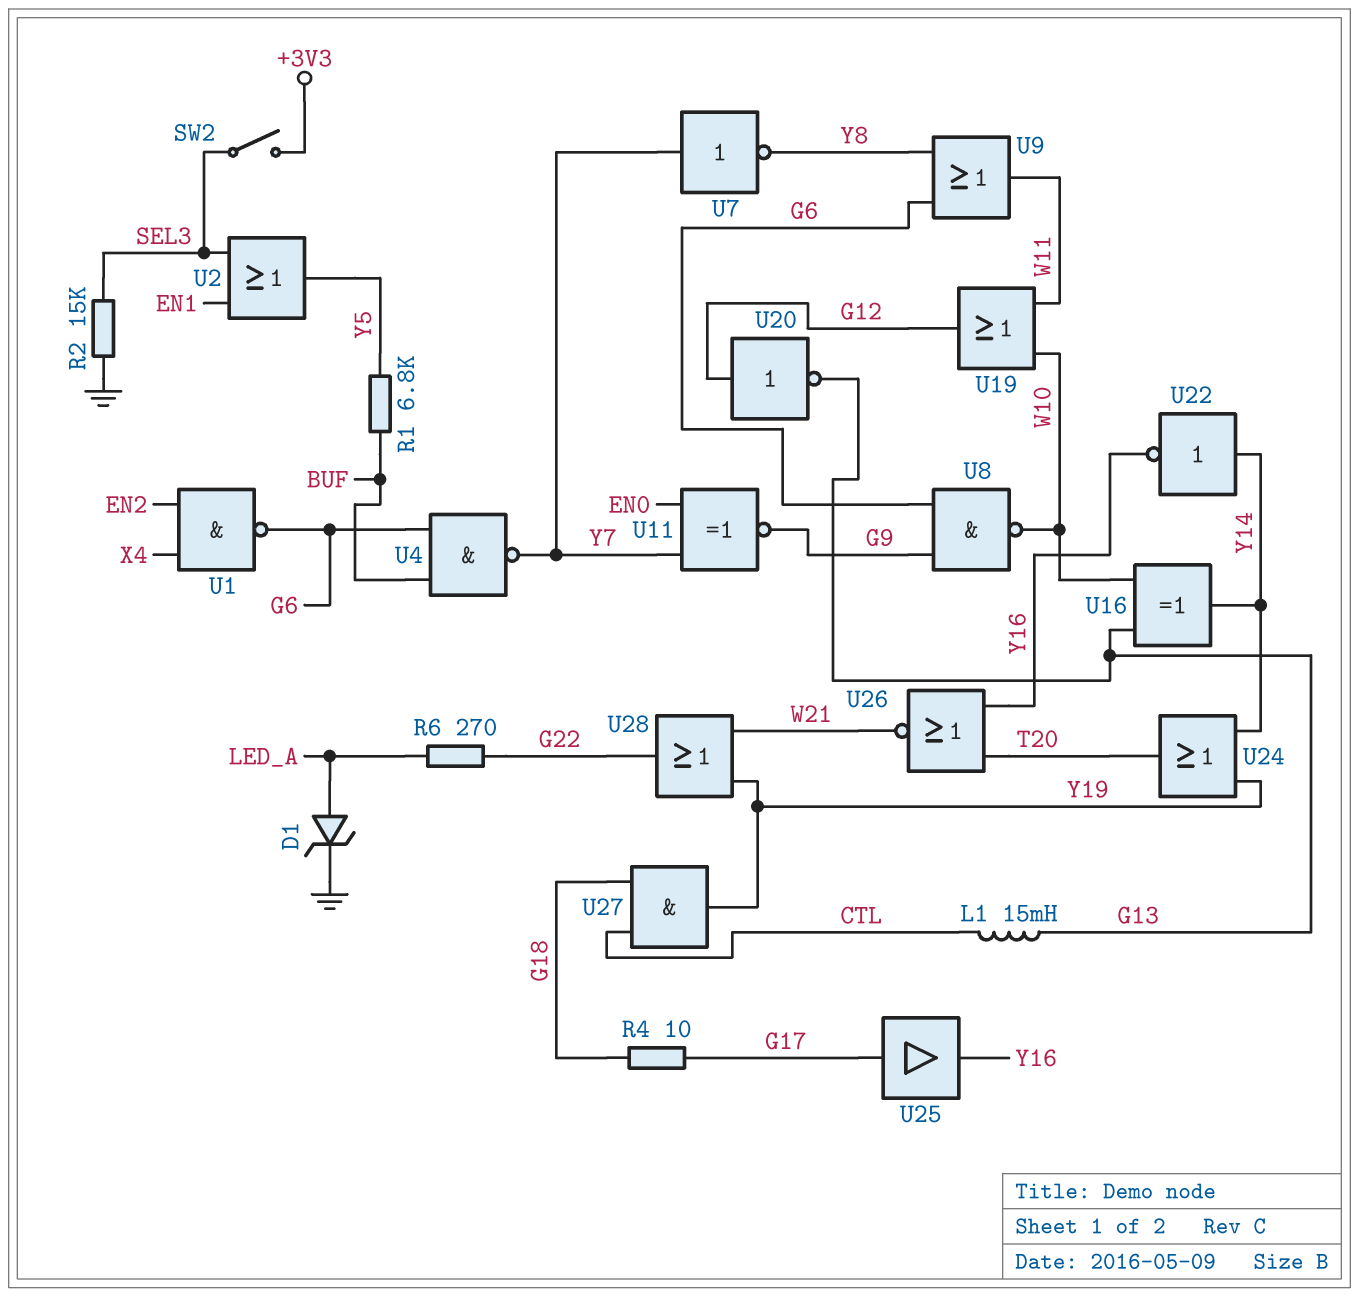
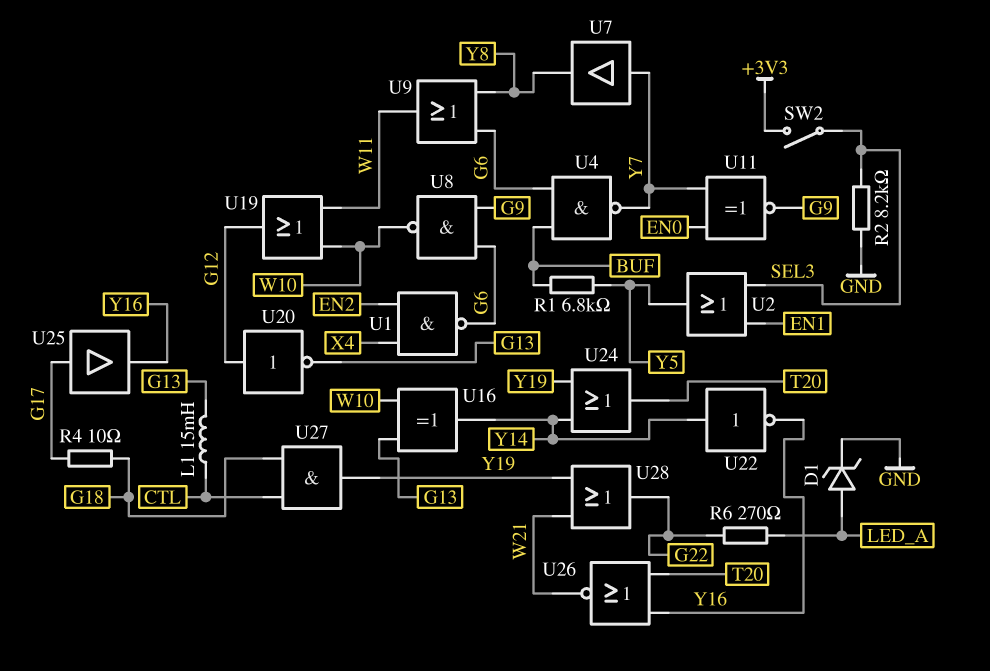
R2: 15k (GND, SEL3) -> 8.2k (GND, SEL3)
U7: NOT (in Y7, out Y8) -> buffer (in Y7, out Y8)

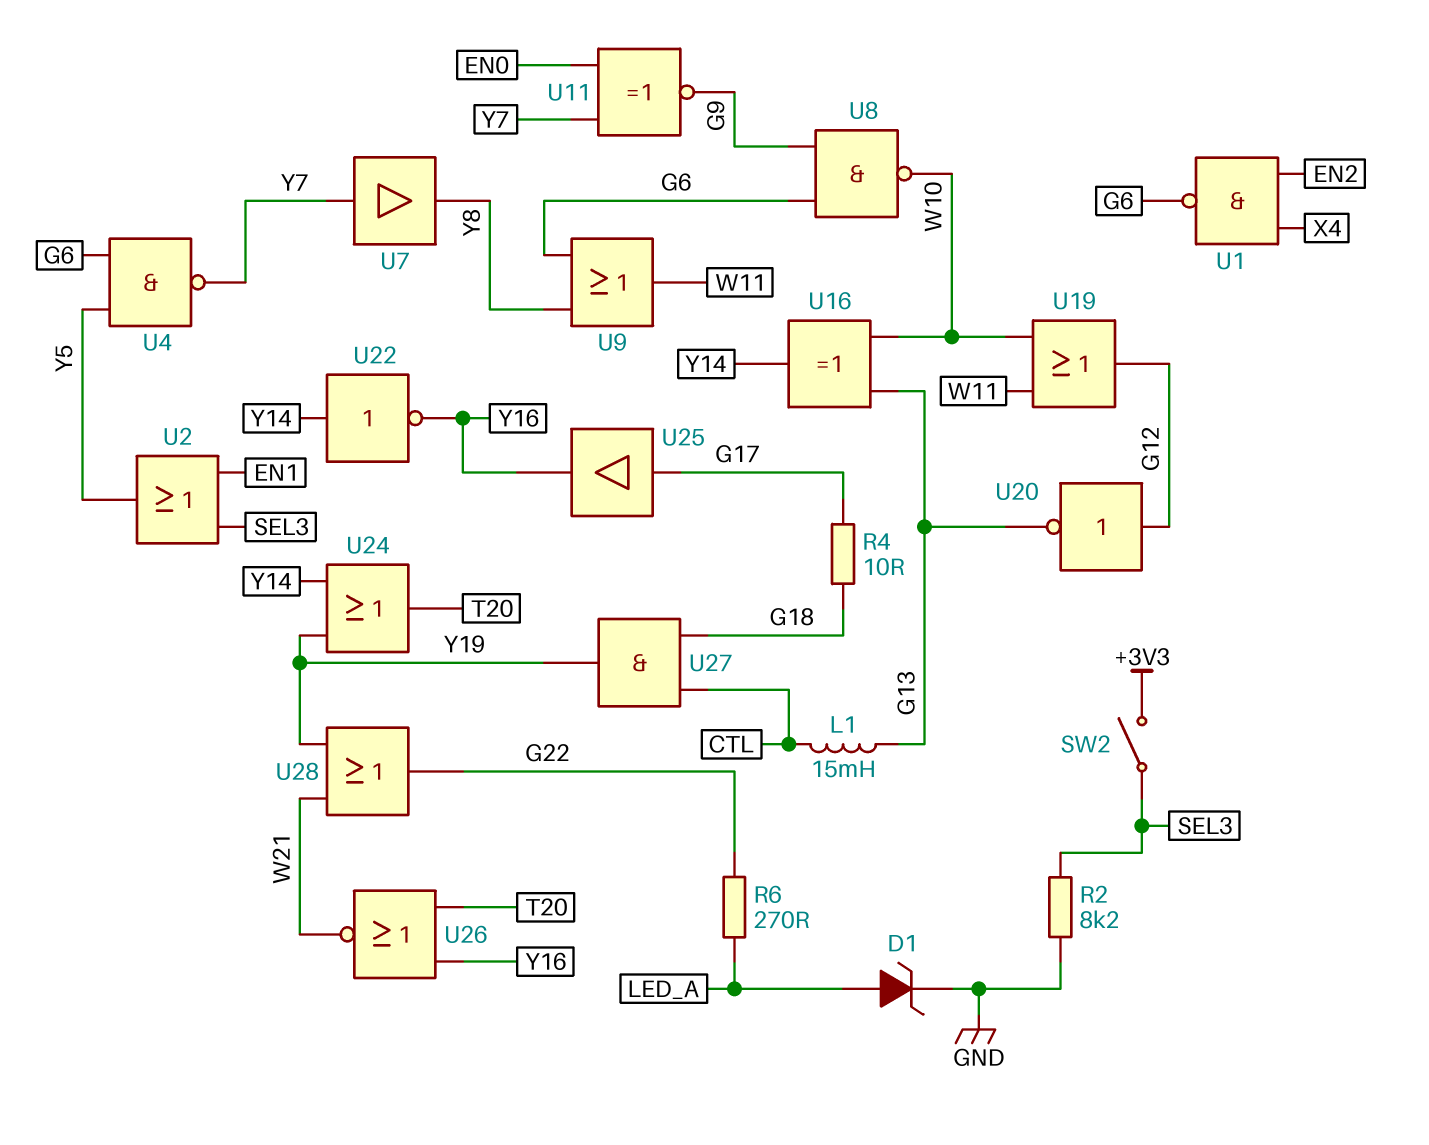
R1: 6.8k (BUF, Y5) -> none
U4: NAND (in BUF, in G6, out Y7) -> NAND (in G6, in Y5, out Y7)

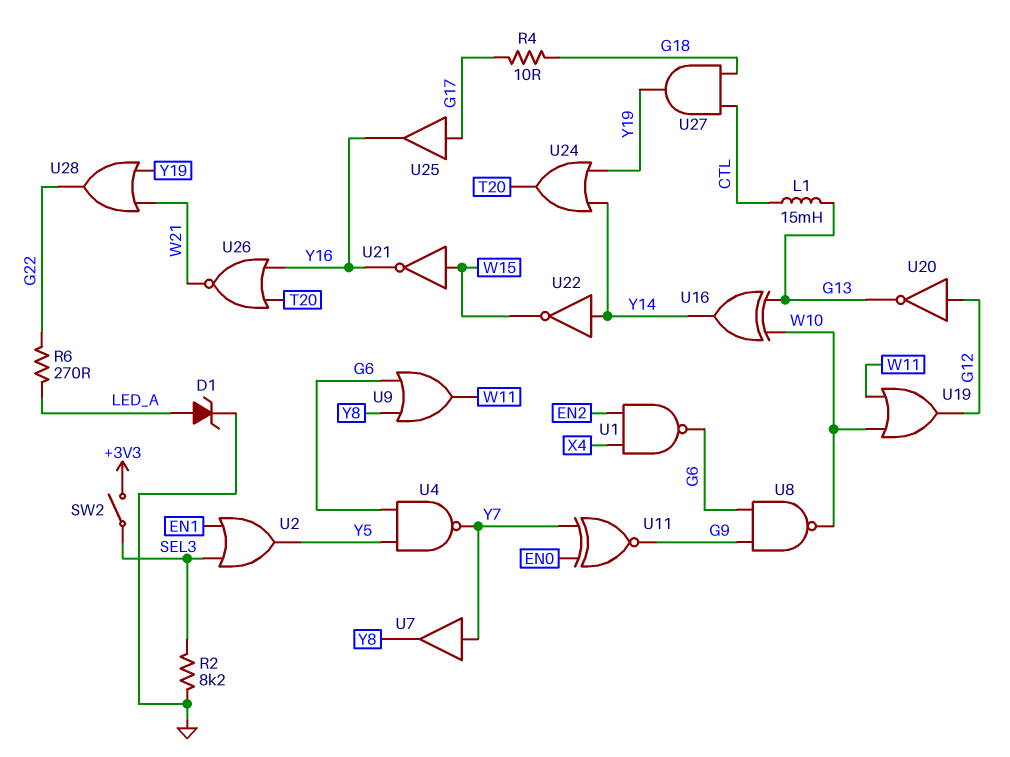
U21: none -> NOT (in W15, out Y16)
U22: NOT (in Y14, out Y16) -> NOT (in Y14, out W15)

